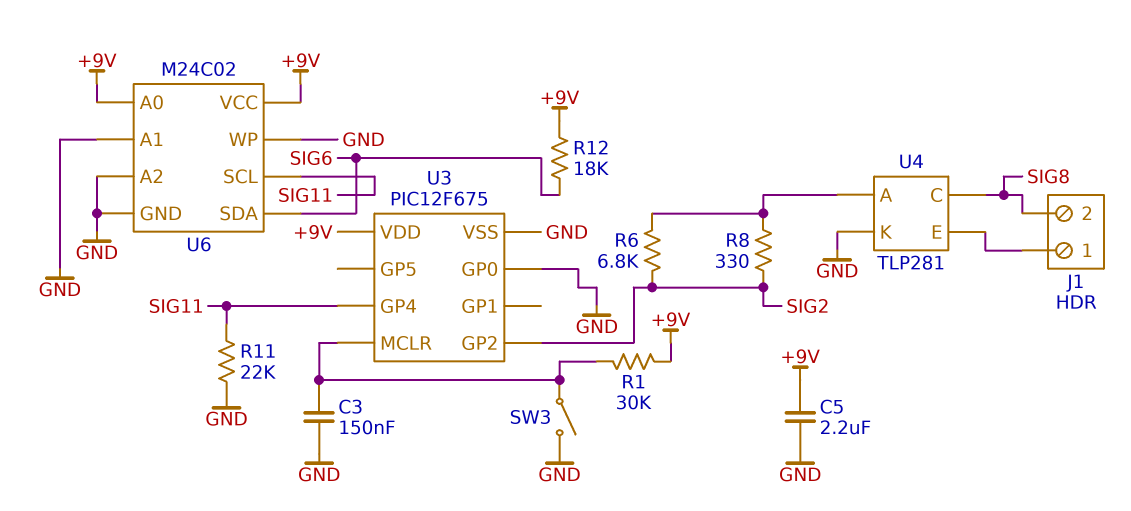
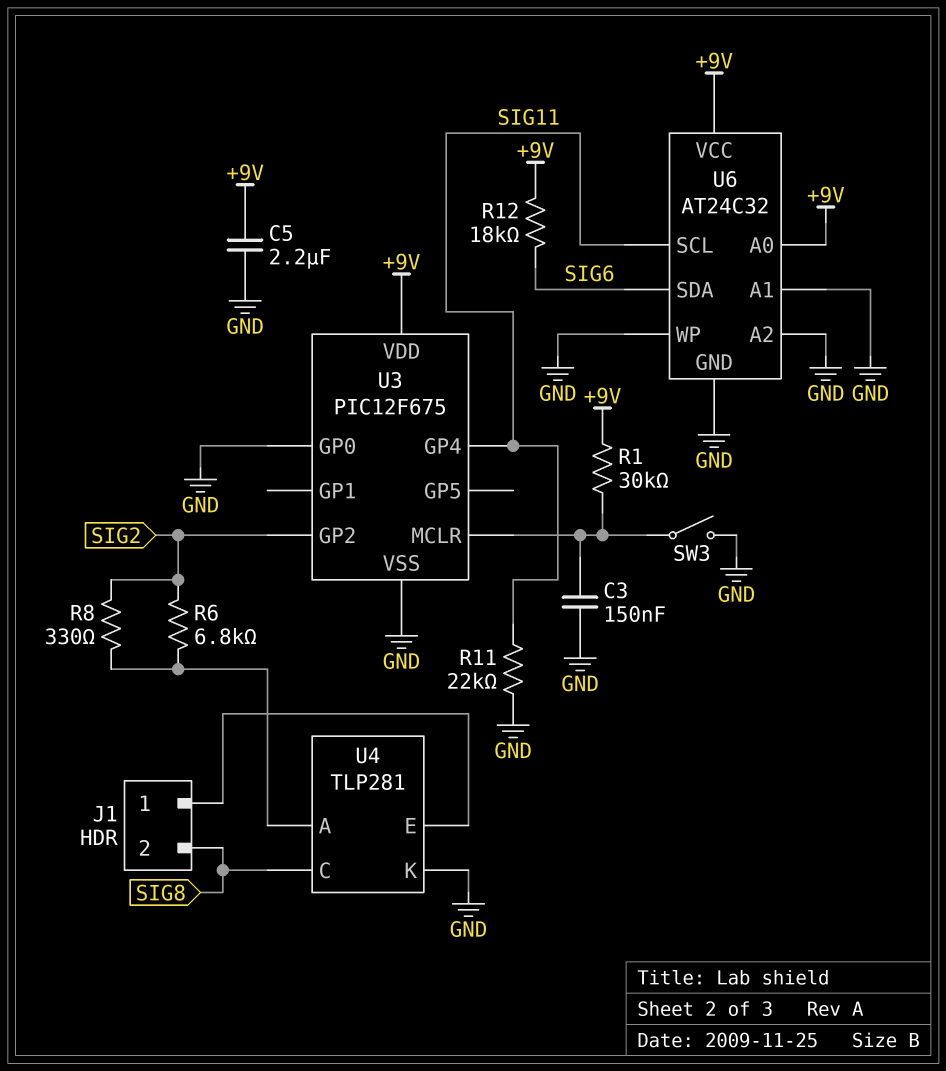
U6: M24C02 -> AT24C32

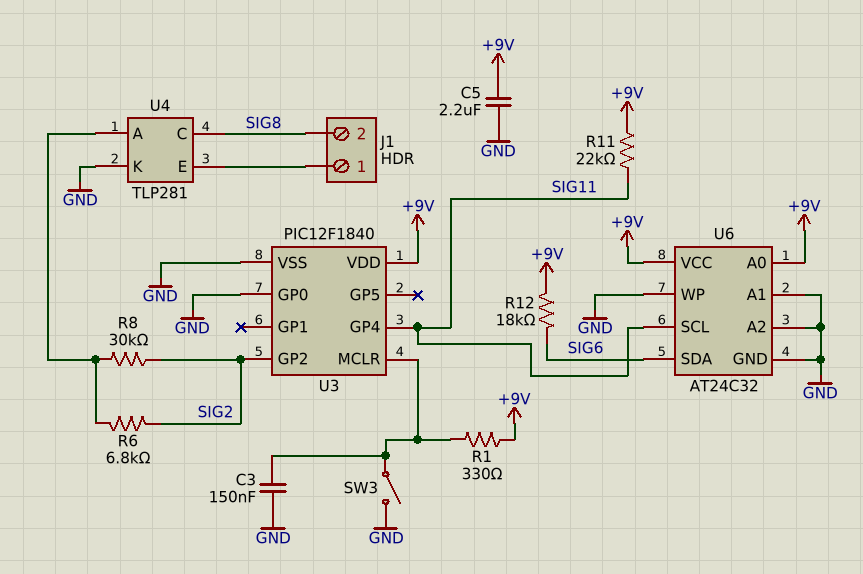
R1: 30k (+9V, U3/MCLR) -> 330 (+9V, U3/MCLR)
R8: 330 (SIG2, U4/A) -> 30k (SIG2, U4/A)
R11: 22k (GND, SIG11) -> 22k (+9V, SIG11)
U3: PIC12F675 -> PIC12F1840

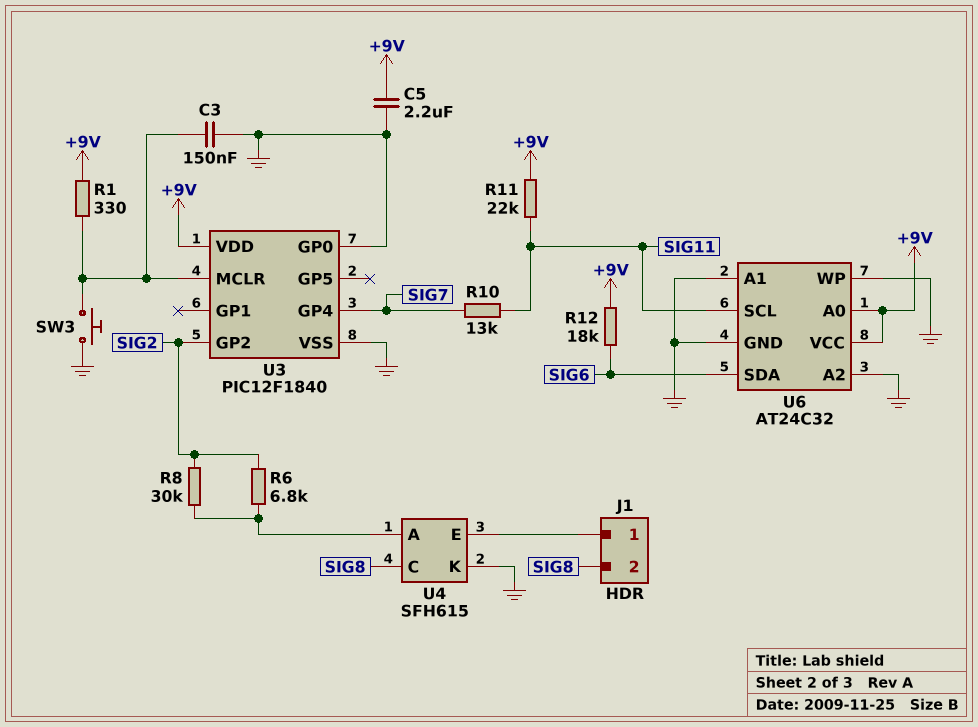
R10: none -> 13k (SIG7, SIG11)
SW3: switch (GND, U3/MCLR) -> button (GND, U3/MCLR)
U3 pin GP4: SIG11 -> SIG7
U4: TLP281 -> SFH615

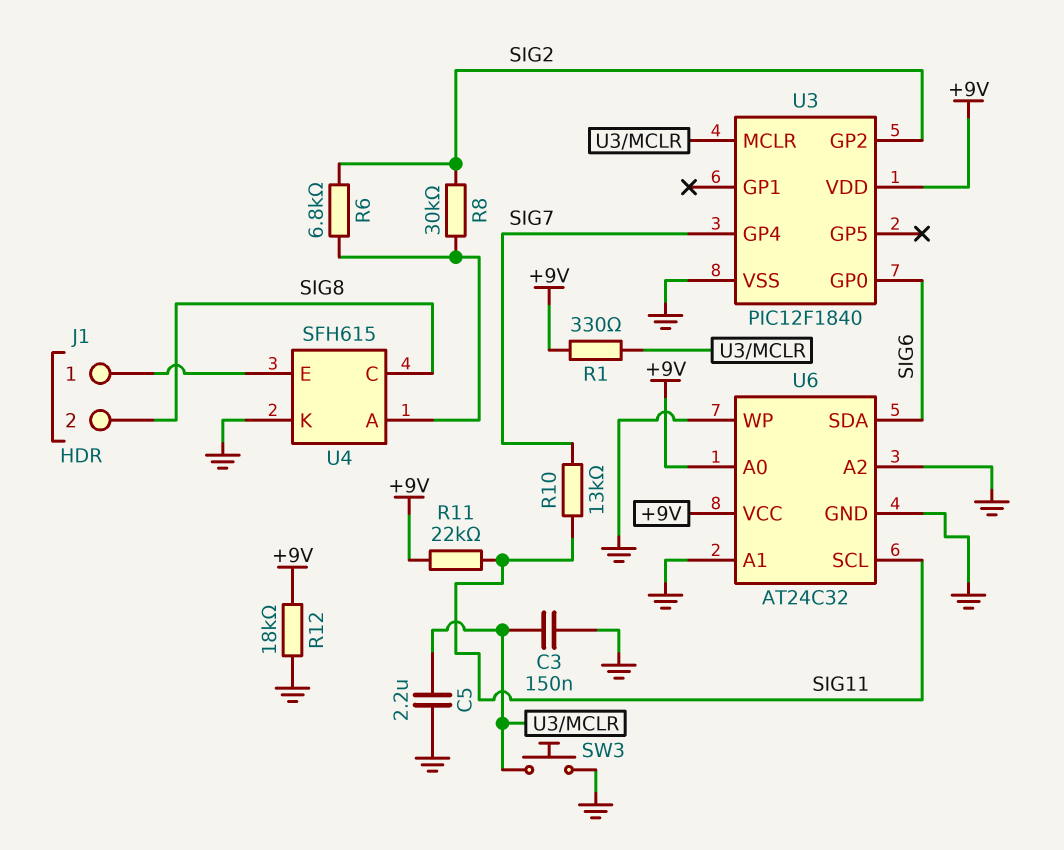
C5: 2.2uF (+9V, GND) -> 2.2uF (GND, U3/MCLR)
R12: 18k (+9V, SIG6) -> 18k (+9V, GND)
U3 pin GP0: GND -> SIG6

